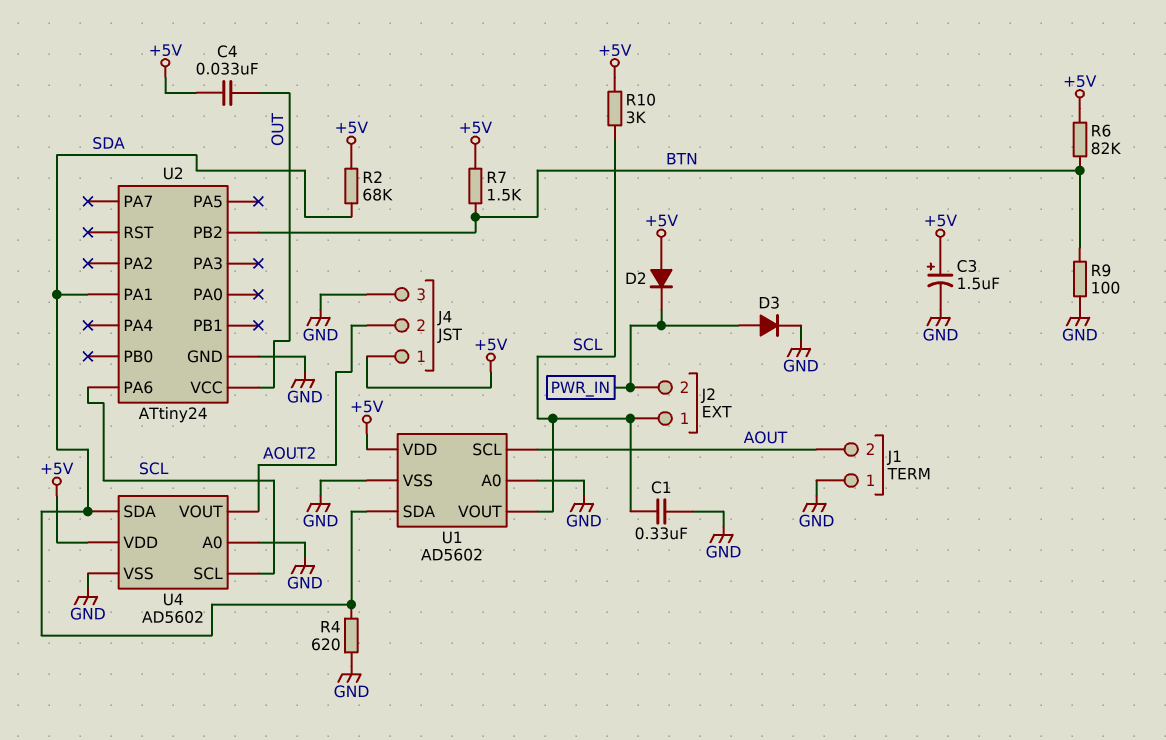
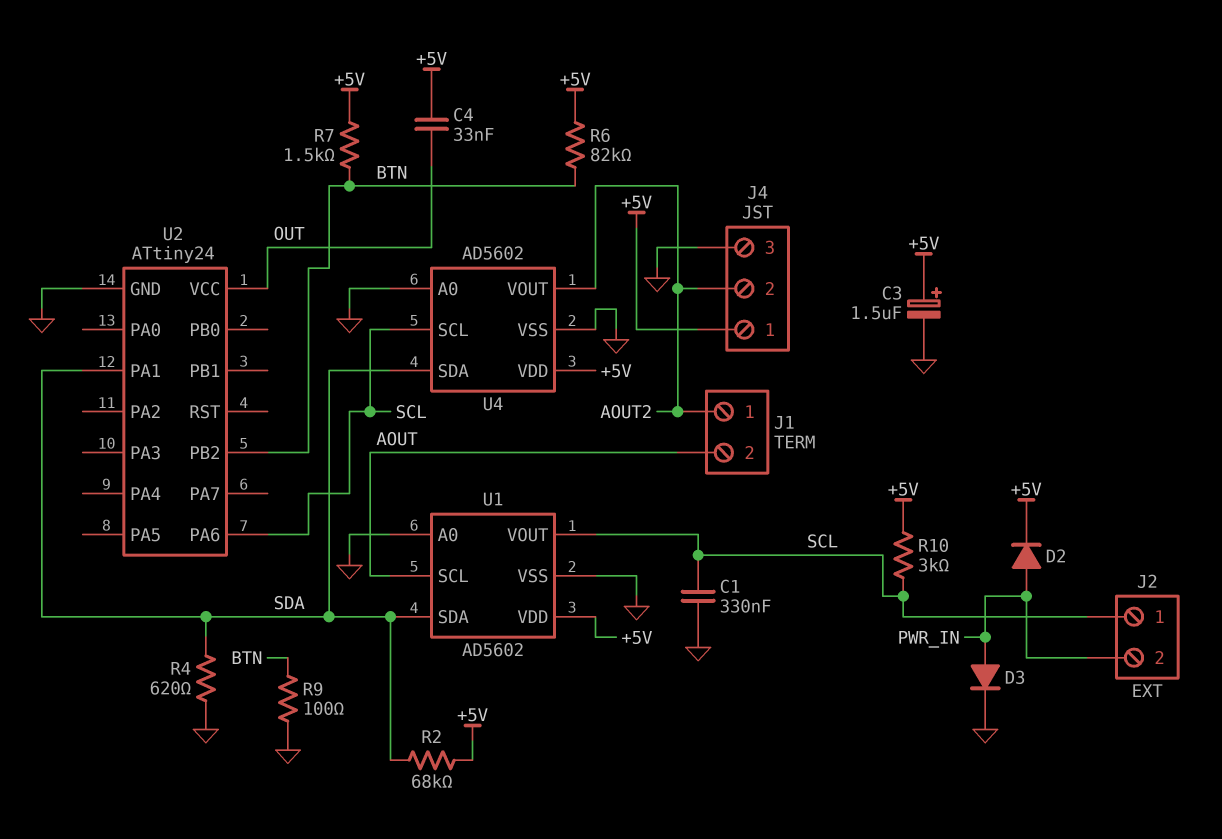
D2: diode (A +5V, K PWR_IN) -> diode (A PWR_IN, K +5V)
J1 pin 1: GND -> AOUT2

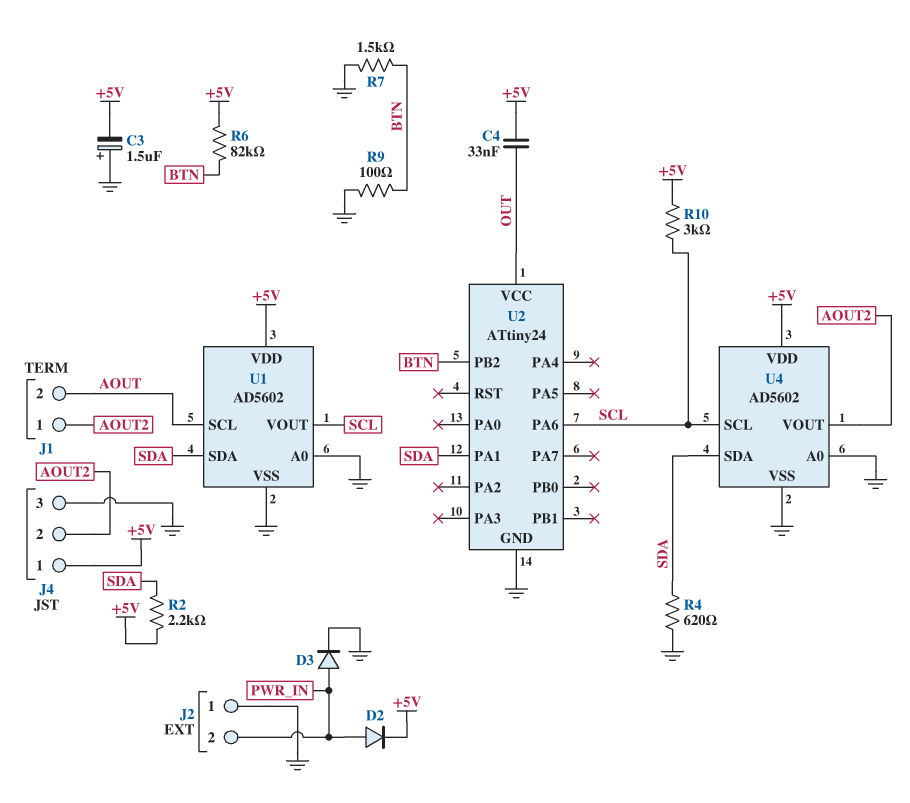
C1: 330nF (GND, SCL) -> none
C3: 1.5uF (plus +5V, minus GND) -> 1.5uF (plus GND, minus +5V)
J2 pin 1: SCL -> GND
R2: 68k (+5V, SDA) -> 2.2k (+5V, SDA)
R7: 1.5k (+5V, BTN) -> 1.5k (BTN, GND)

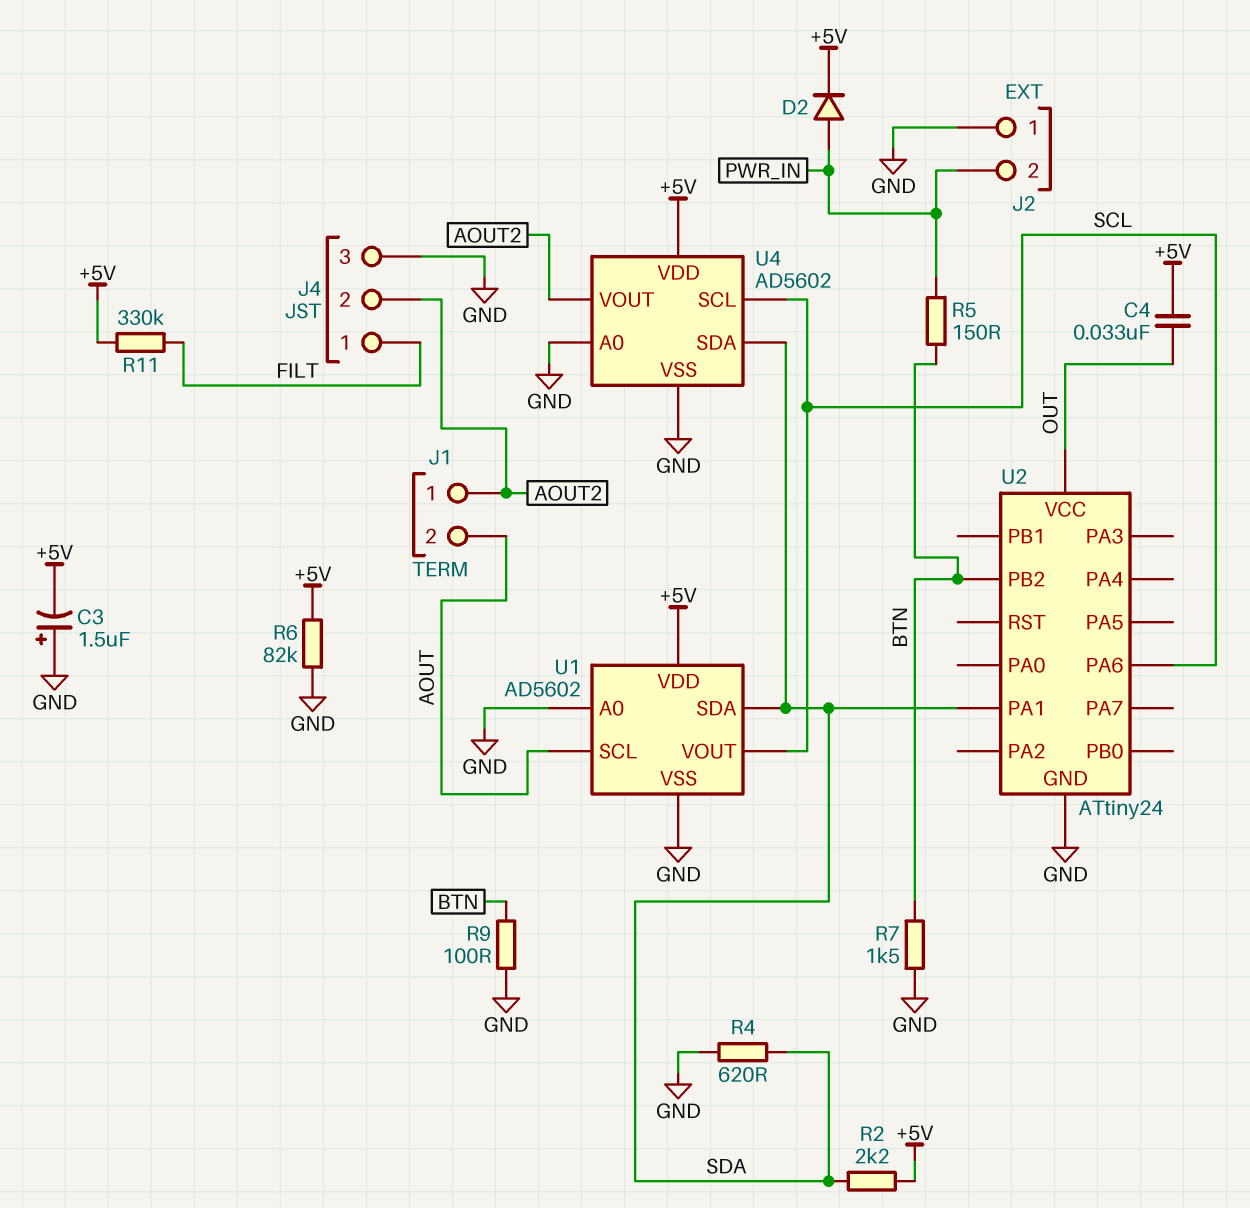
D3: diode (A PWR_IN, K GND) -> none
J4 pin 1: +5V -> FILT
R5: none -> 150 (BTN, PWR_IN)
R6: 82k (+5V, BTN) -> 82k (+5V, GND)
R10: 3k (+5V, SCL) -> none
R11: none -> 330k (+5V, FILT)

